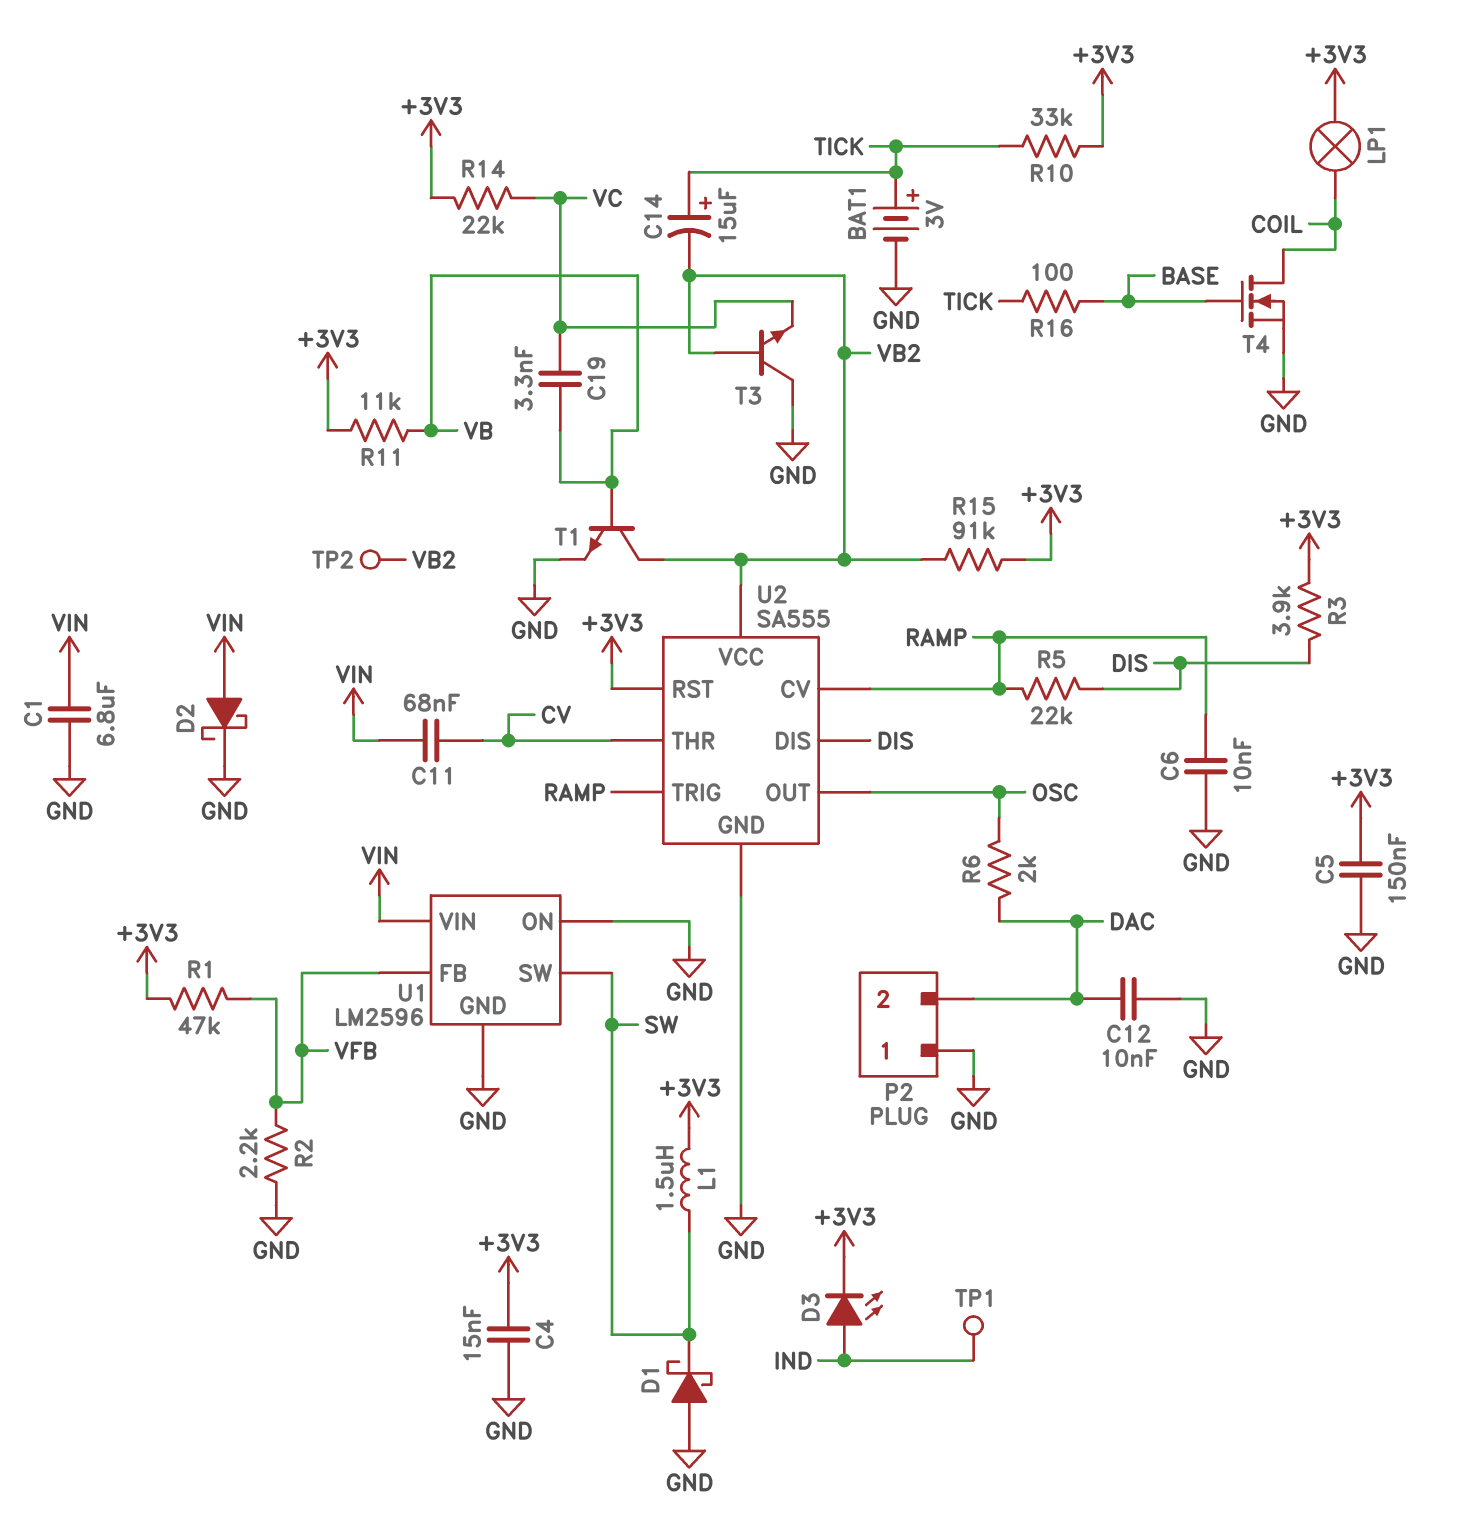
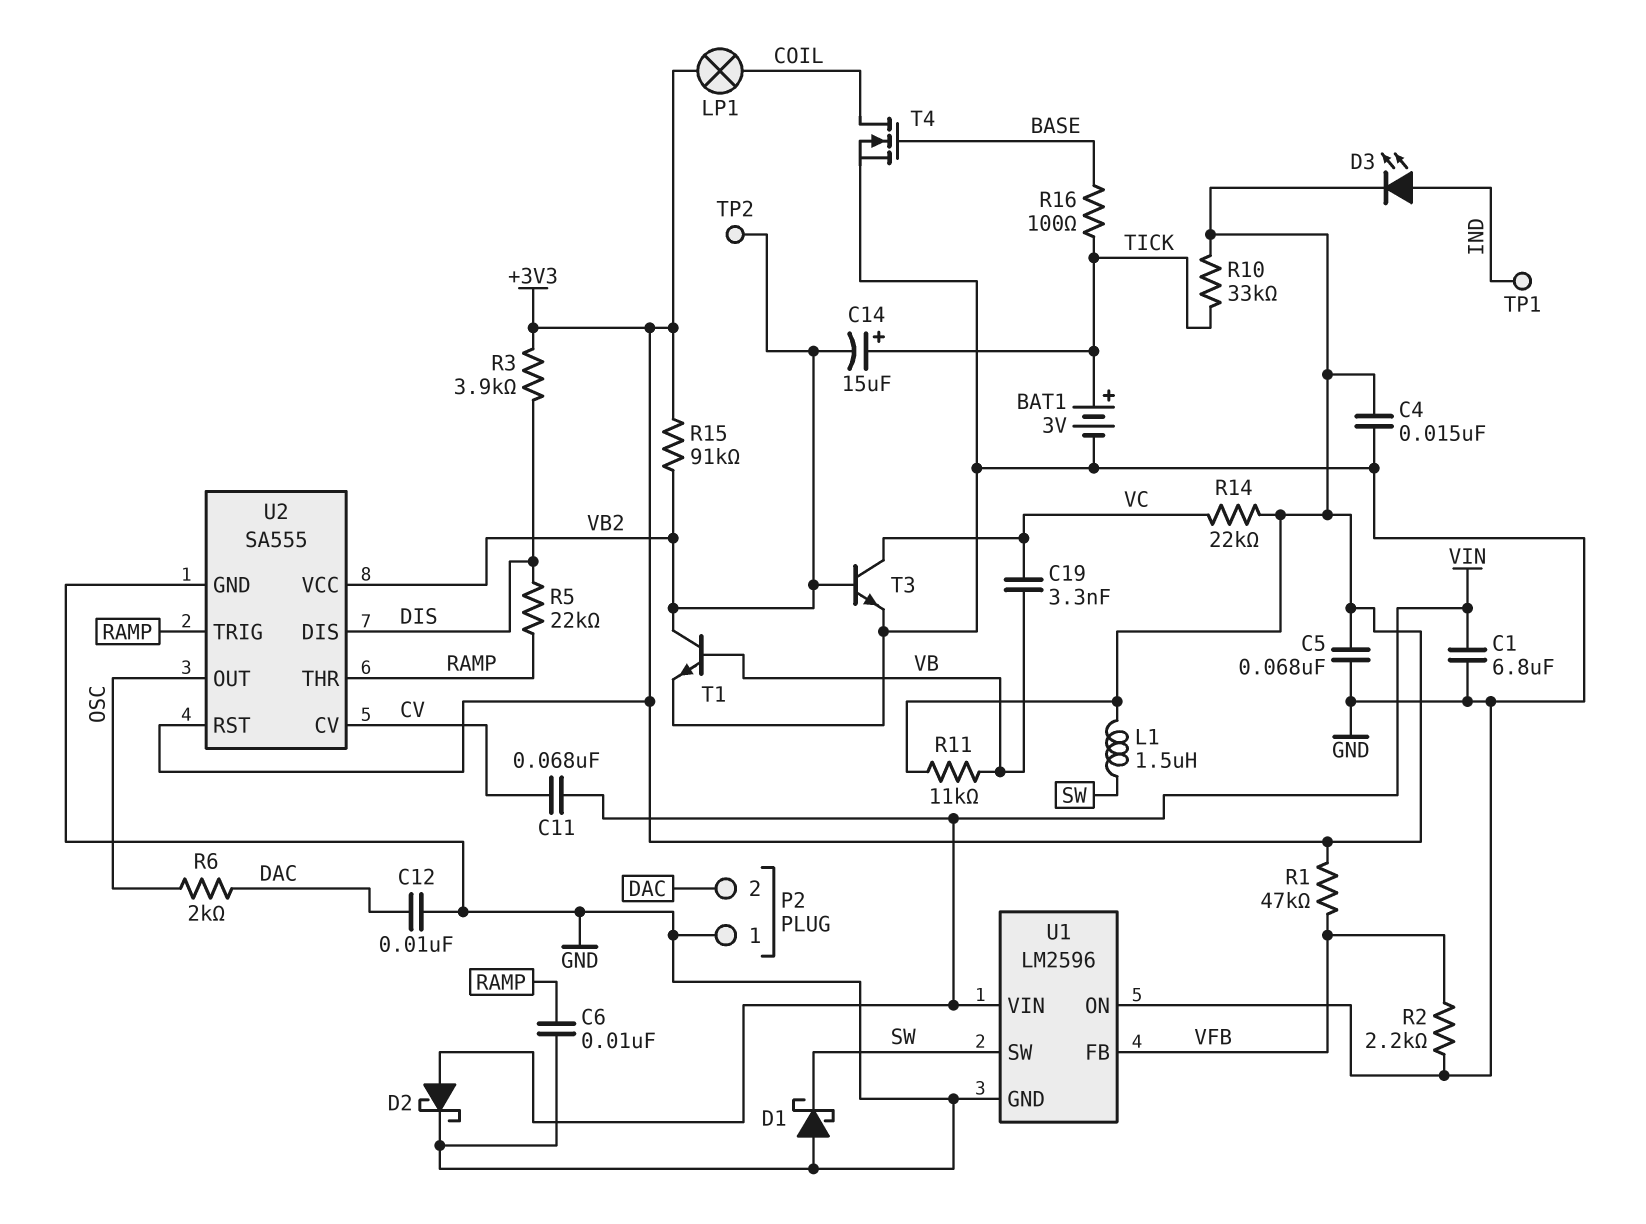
C5: 150nF (+3V3, GND) -> 68nF (+3V3, GND)
T3: NPN (B VB2, C GND, E VC) -> NPN (B VB2, C VC, E GND)
U2 pin CV: RAMP -> CV
U2 pin THR: CV -> RAMP

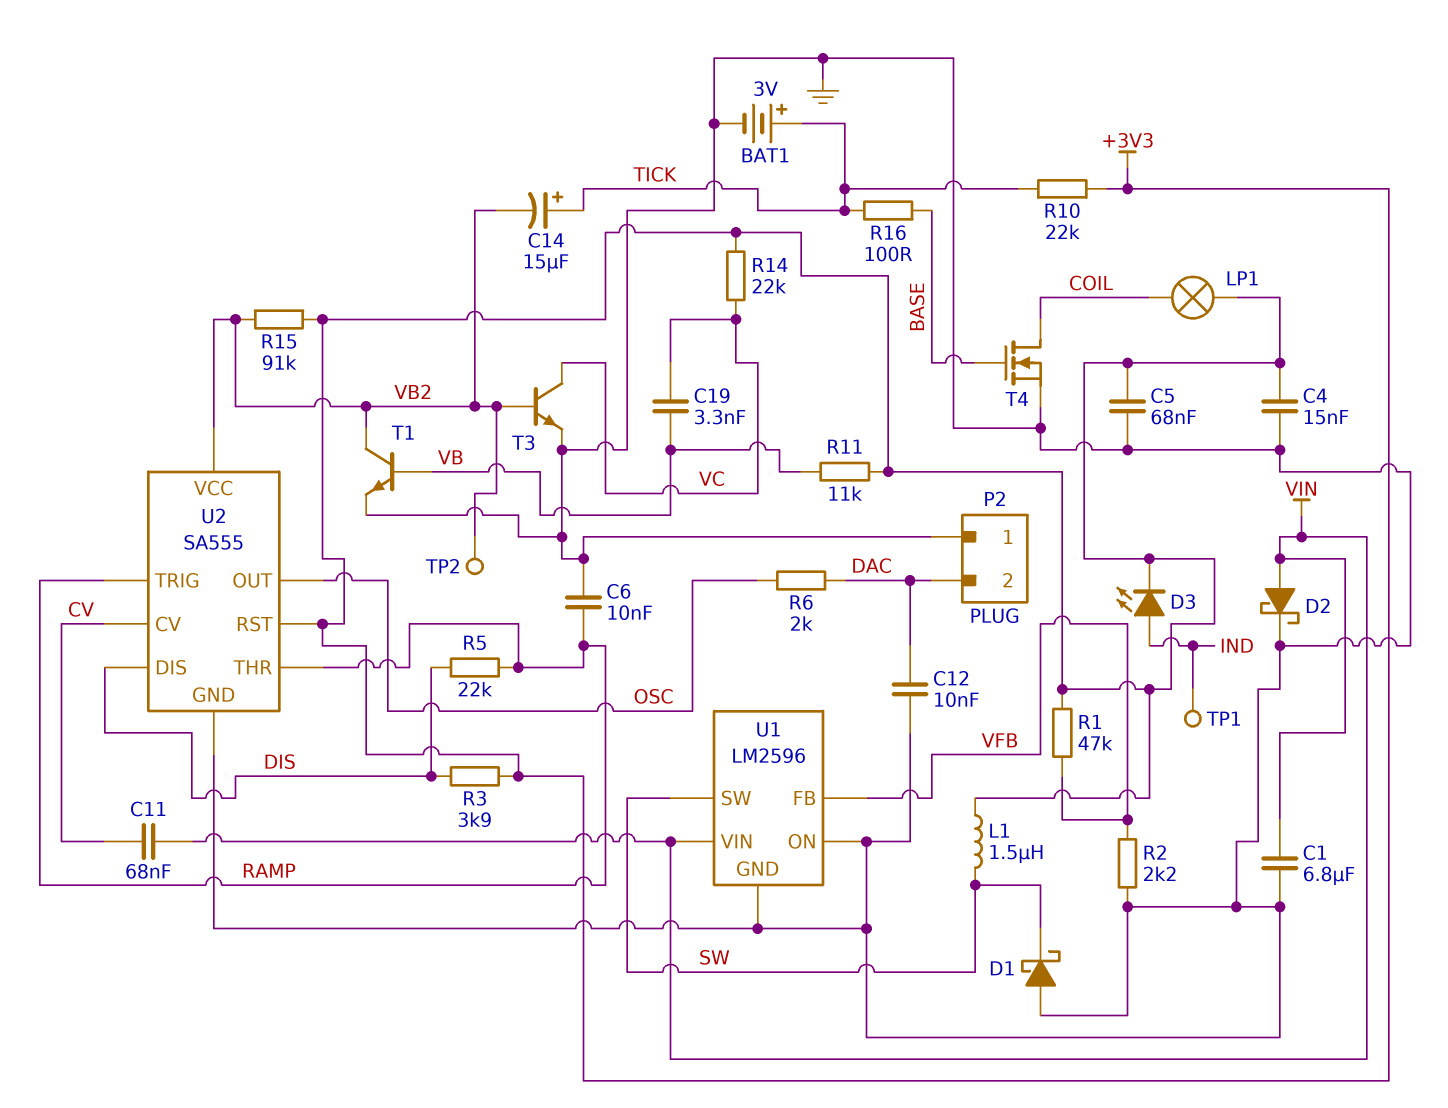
R10: 33k (+3V3, TICK) -> 22k (+3V3, TICK)

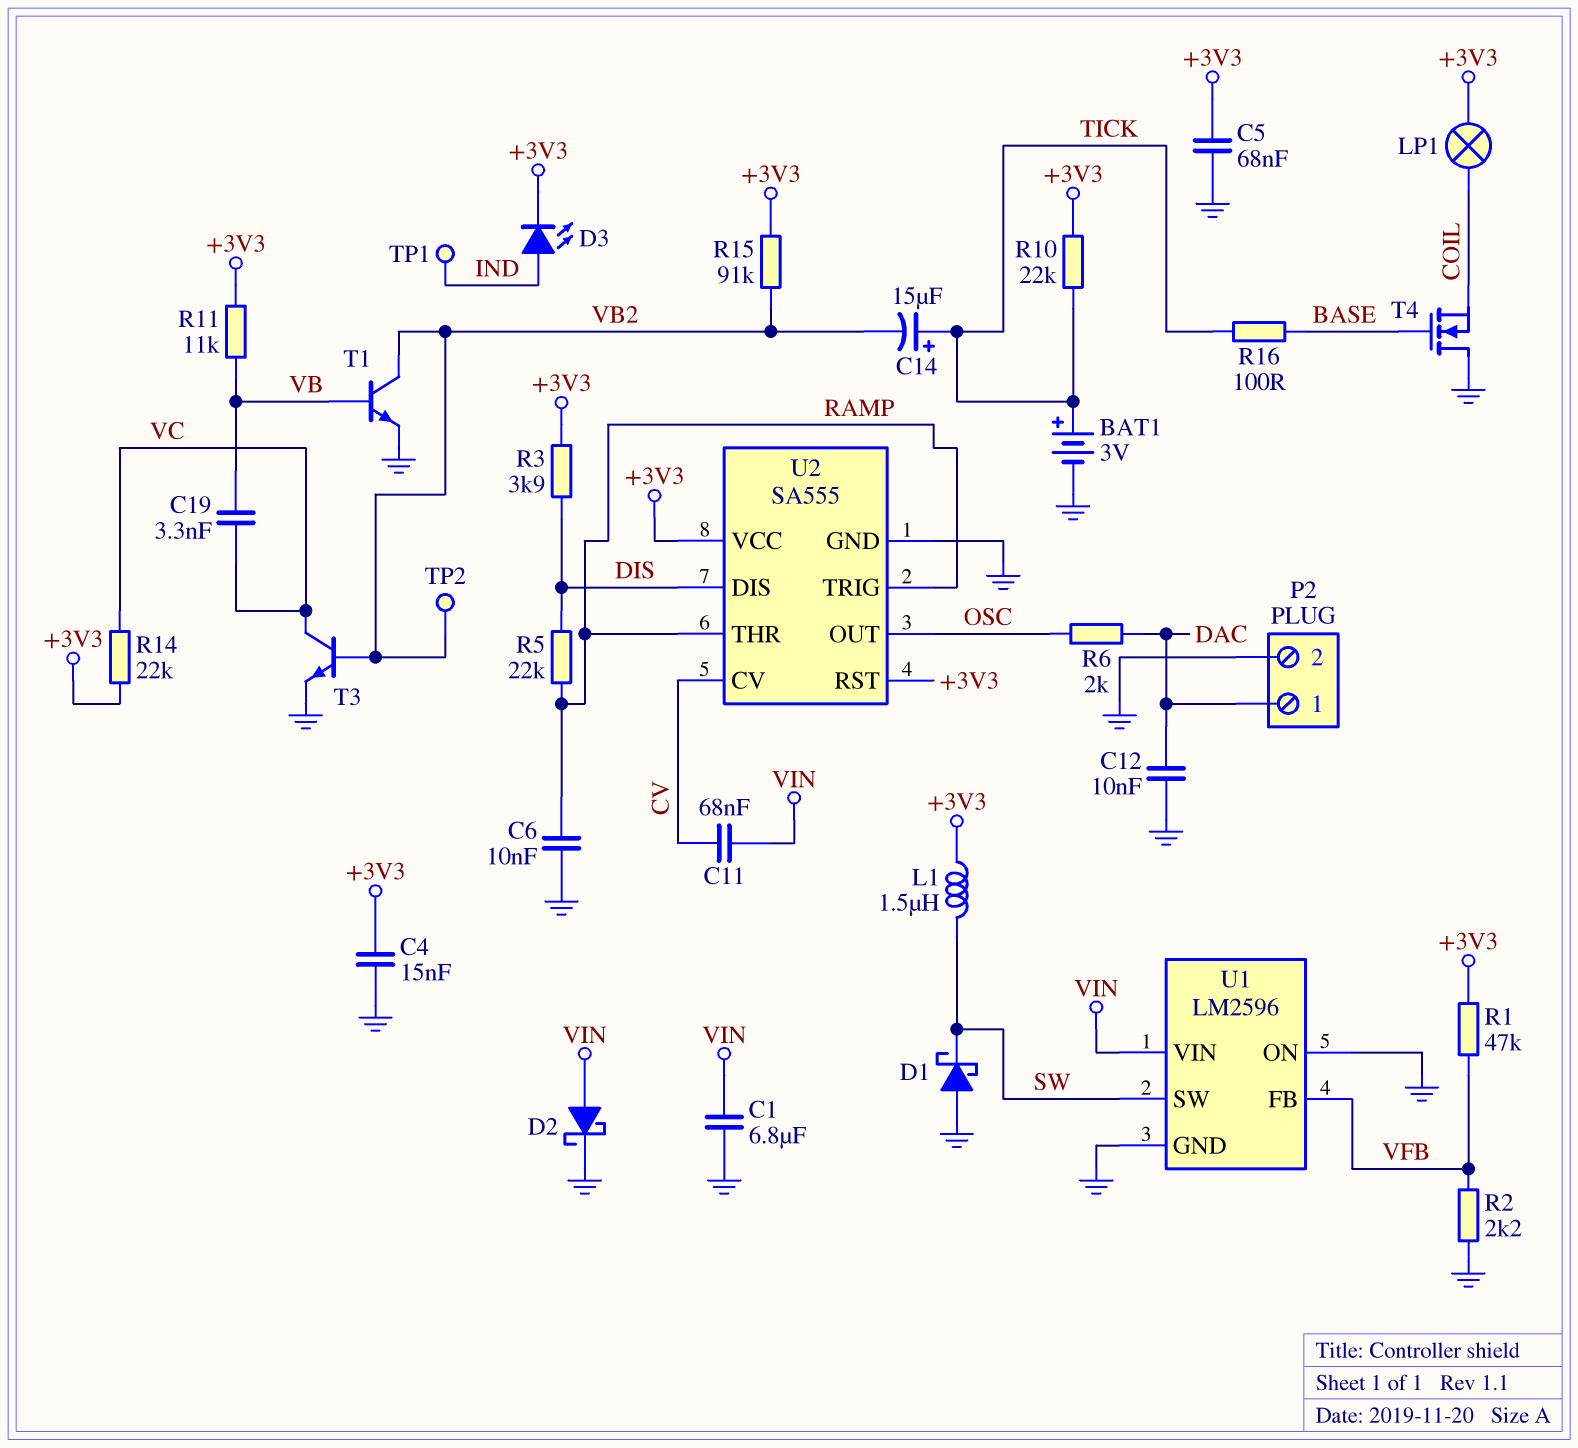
P2 pin 1: GND -> DAC
P2 pin 2: DAC -> GND
T4: NMOS (G BASE, D COIL, S GND) -> NMOS (G BASE, D GND, S COIL)
U2 pin VCC: VB2 -> +3V3

